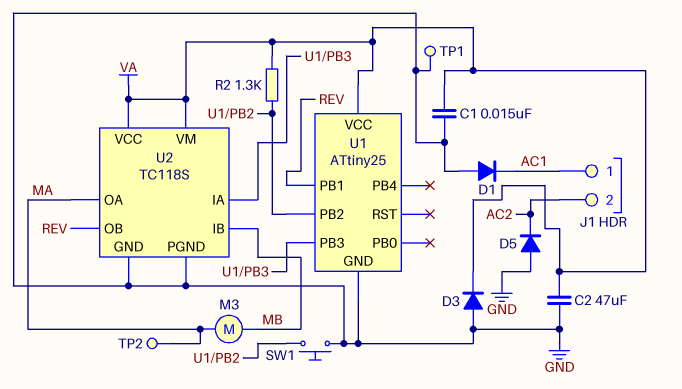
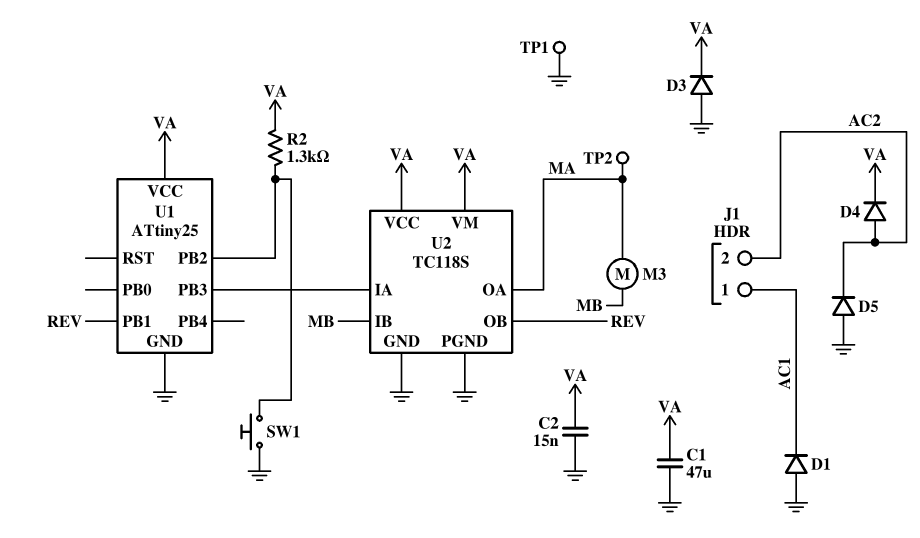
C1: 15nF (GND, VA) -> 47uF (GND, VA)
C2: 47uF (GND, VA) -> 15nF (GND, VA)
D4: none -> diode (A AC2, K VA)

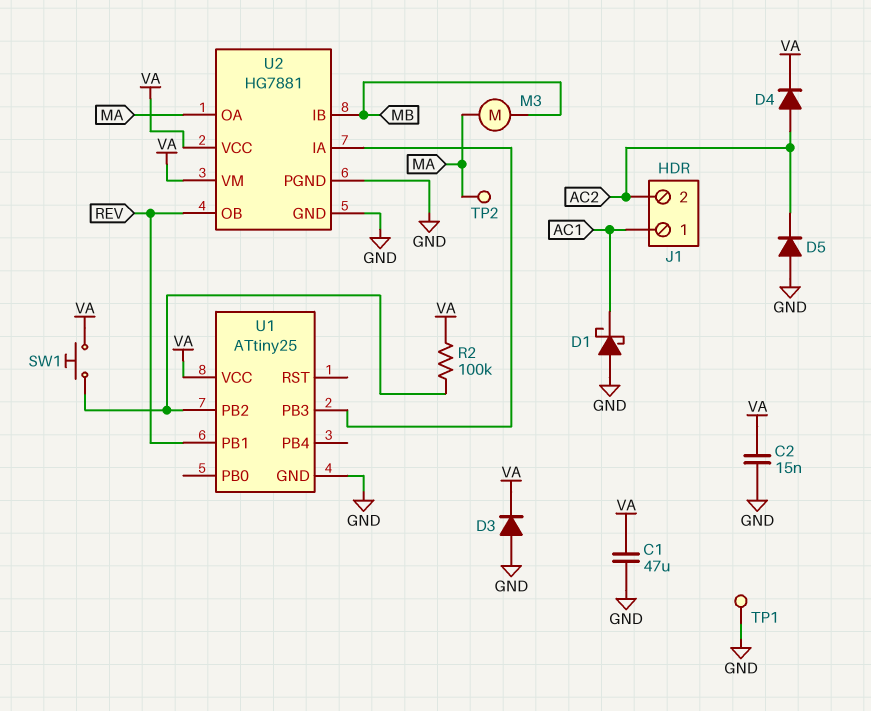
D1: diode (A GND, K AC1) -> schottky (A GND, K AC1)
R2: 1.3k (U1/PB2, VA) -> 100k (U1/PB2, VA)
SW1: button (GND, U1/PB2) -> button (U1/PB2, VA)
U2: TC118S -> HG7881

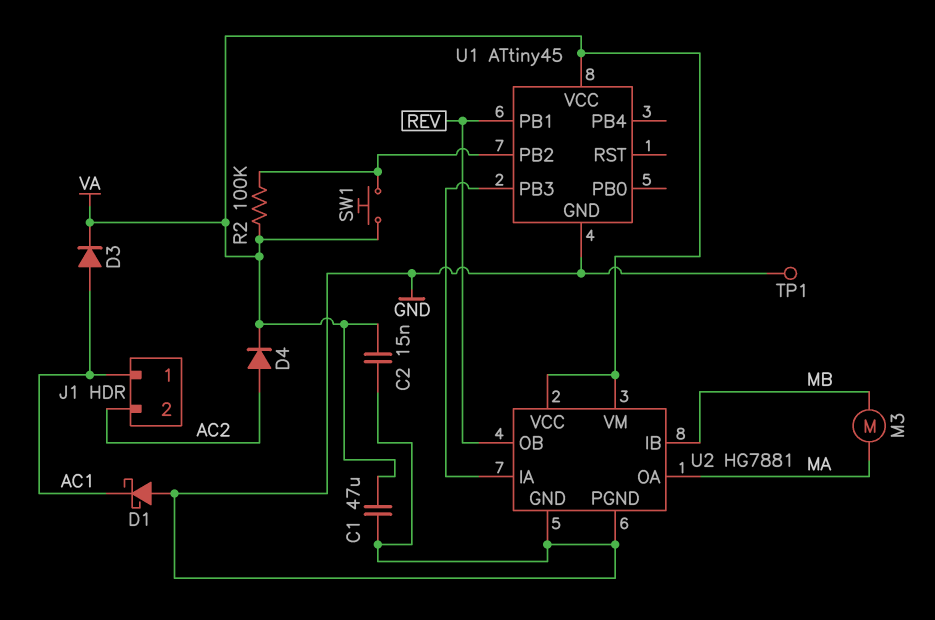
D3: diode (A GND, K VA) -> diode (A AC1, K VA)
D5: diode (A GND, K AC2) -> none
TP2: test point (MA) -> none
U1: ATtiny25 -> ATtiny45

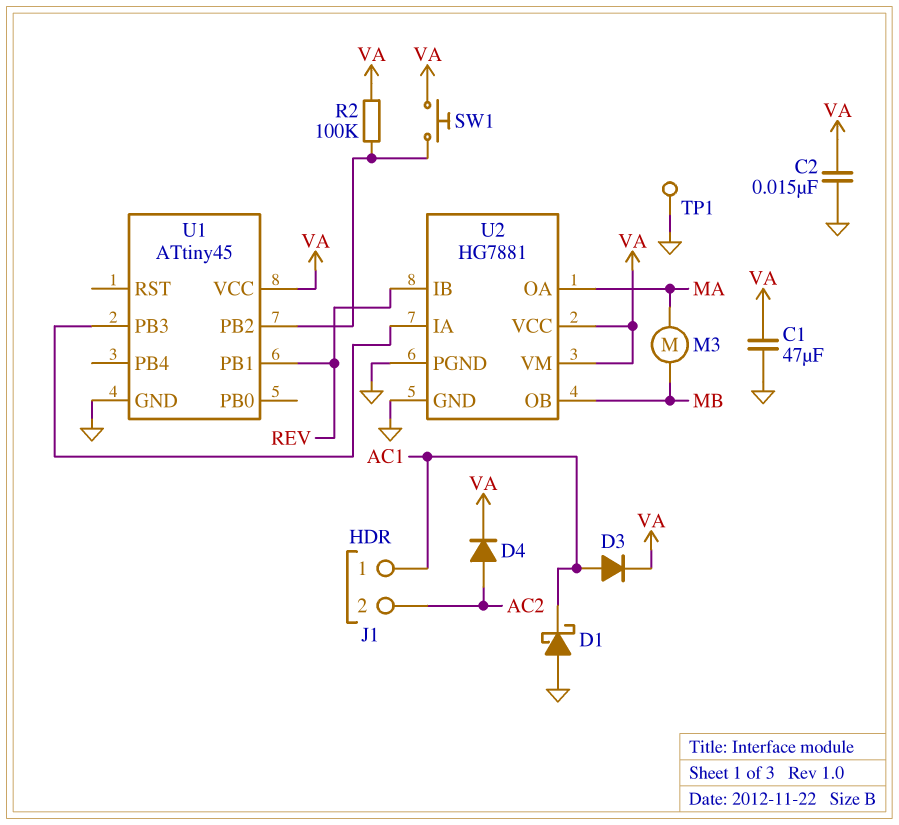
U2 pin IB: MB -> REV
U2 pin OB: REV -> MB

